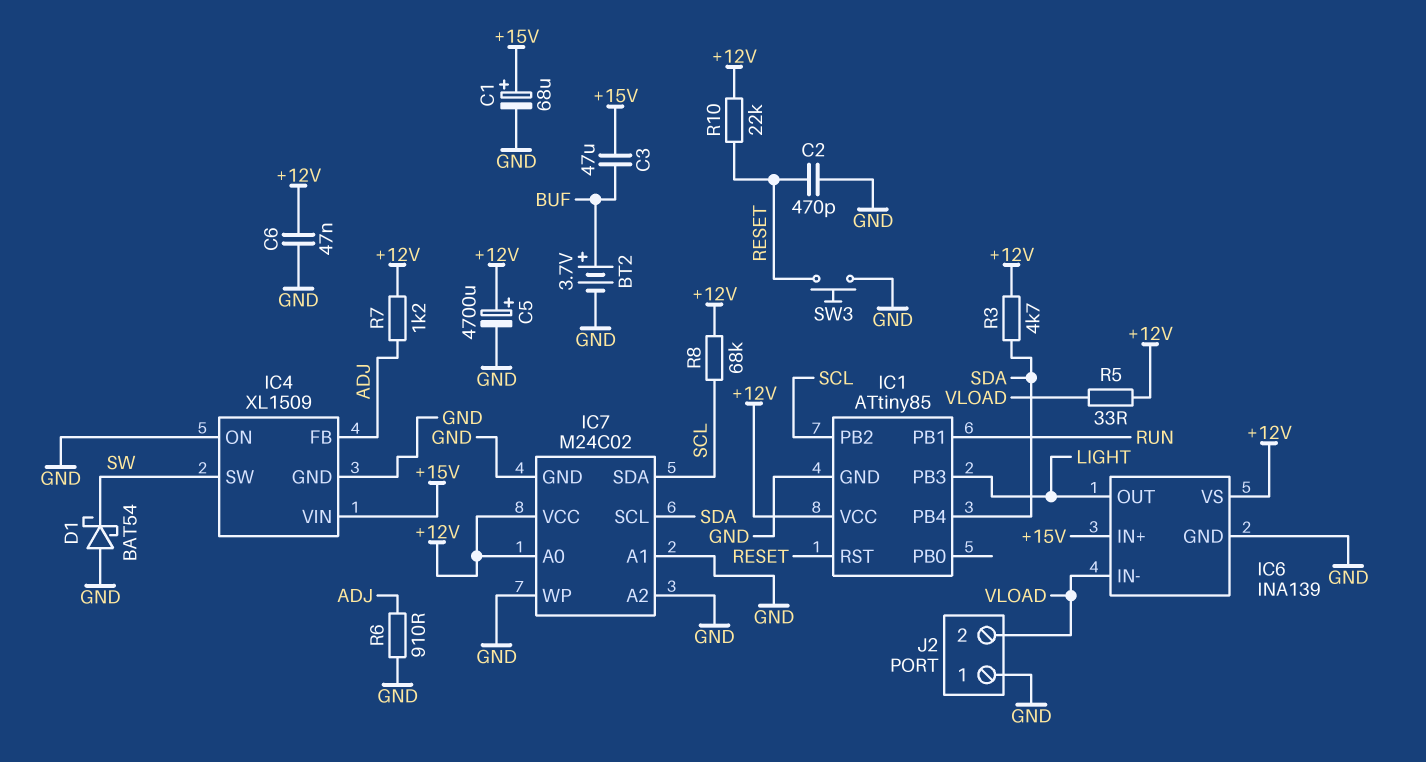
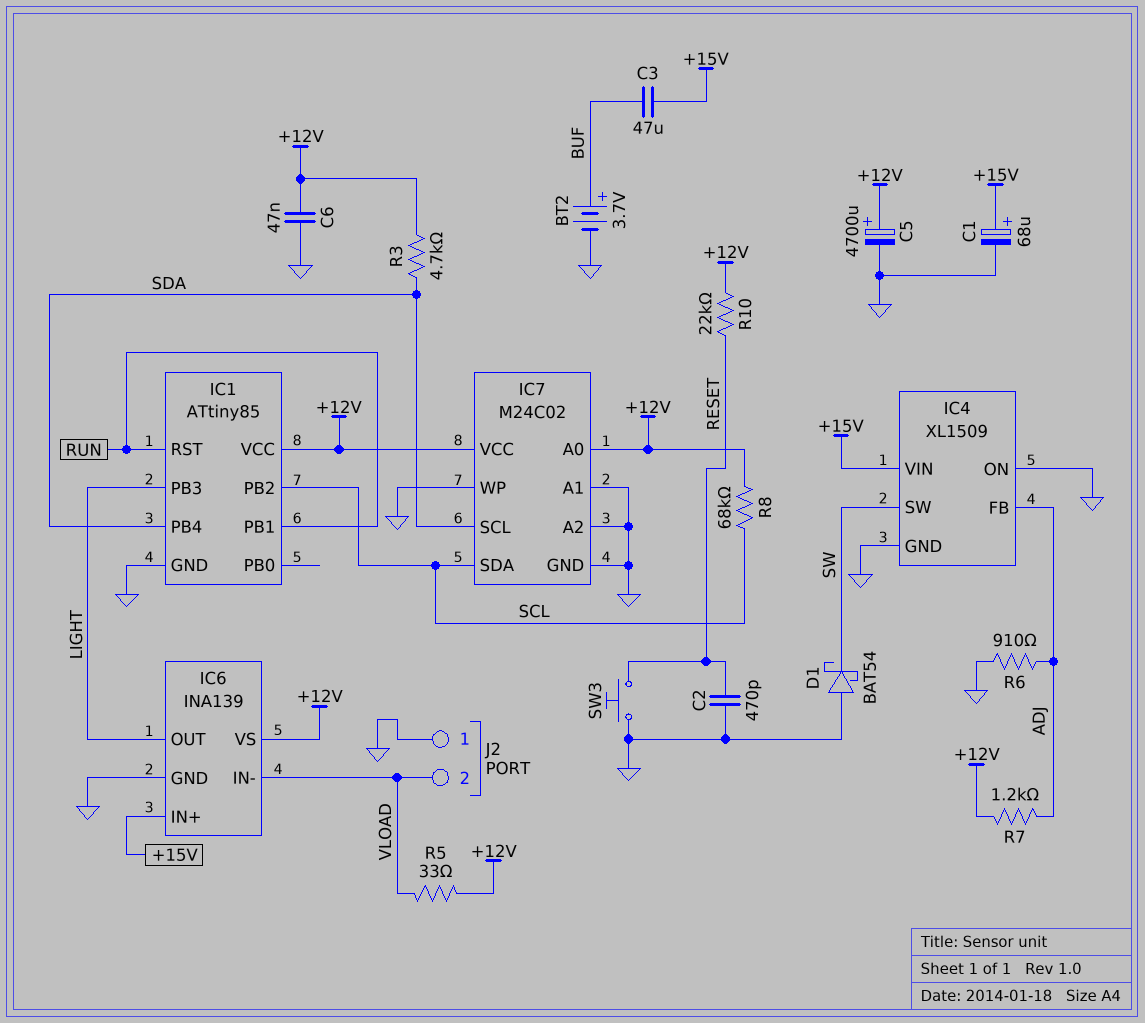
IC1 pin RST: RESET -> RUN

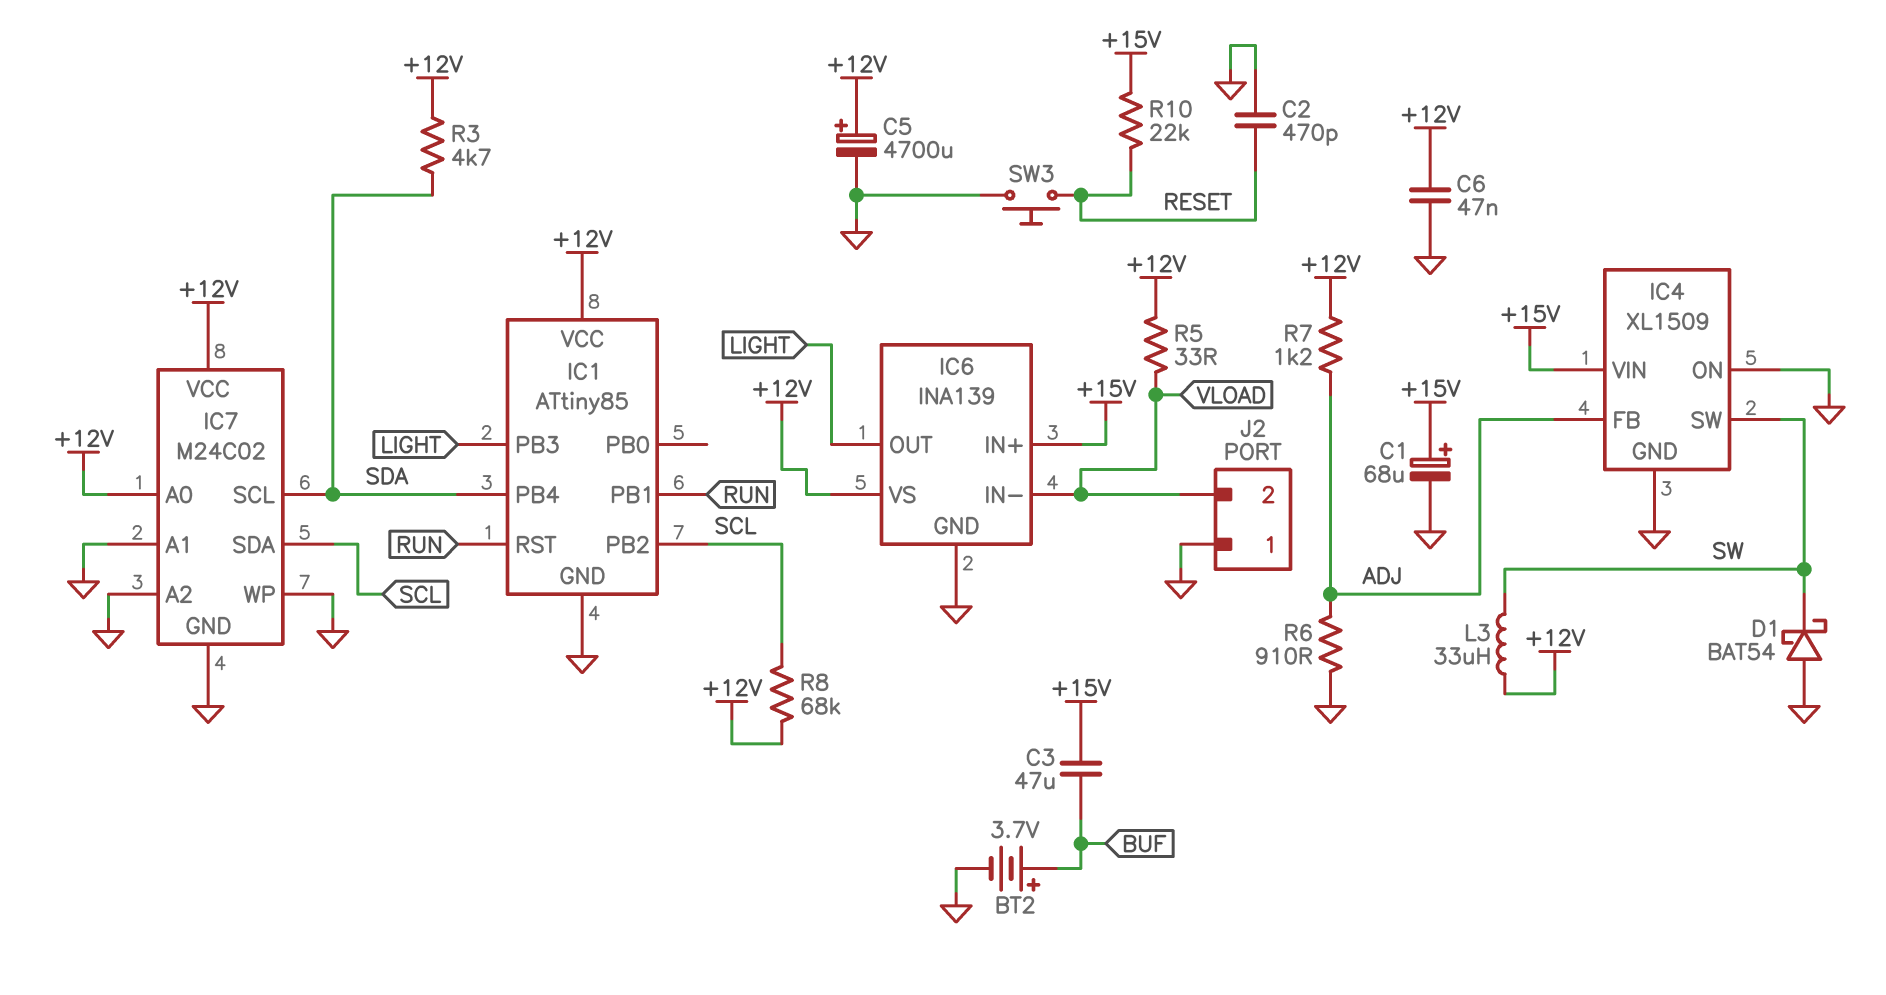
L3: none -> 33uH (+12V, SW)
R10: 22k (+12V, RESET) -> 22k (+15V, RESET)

